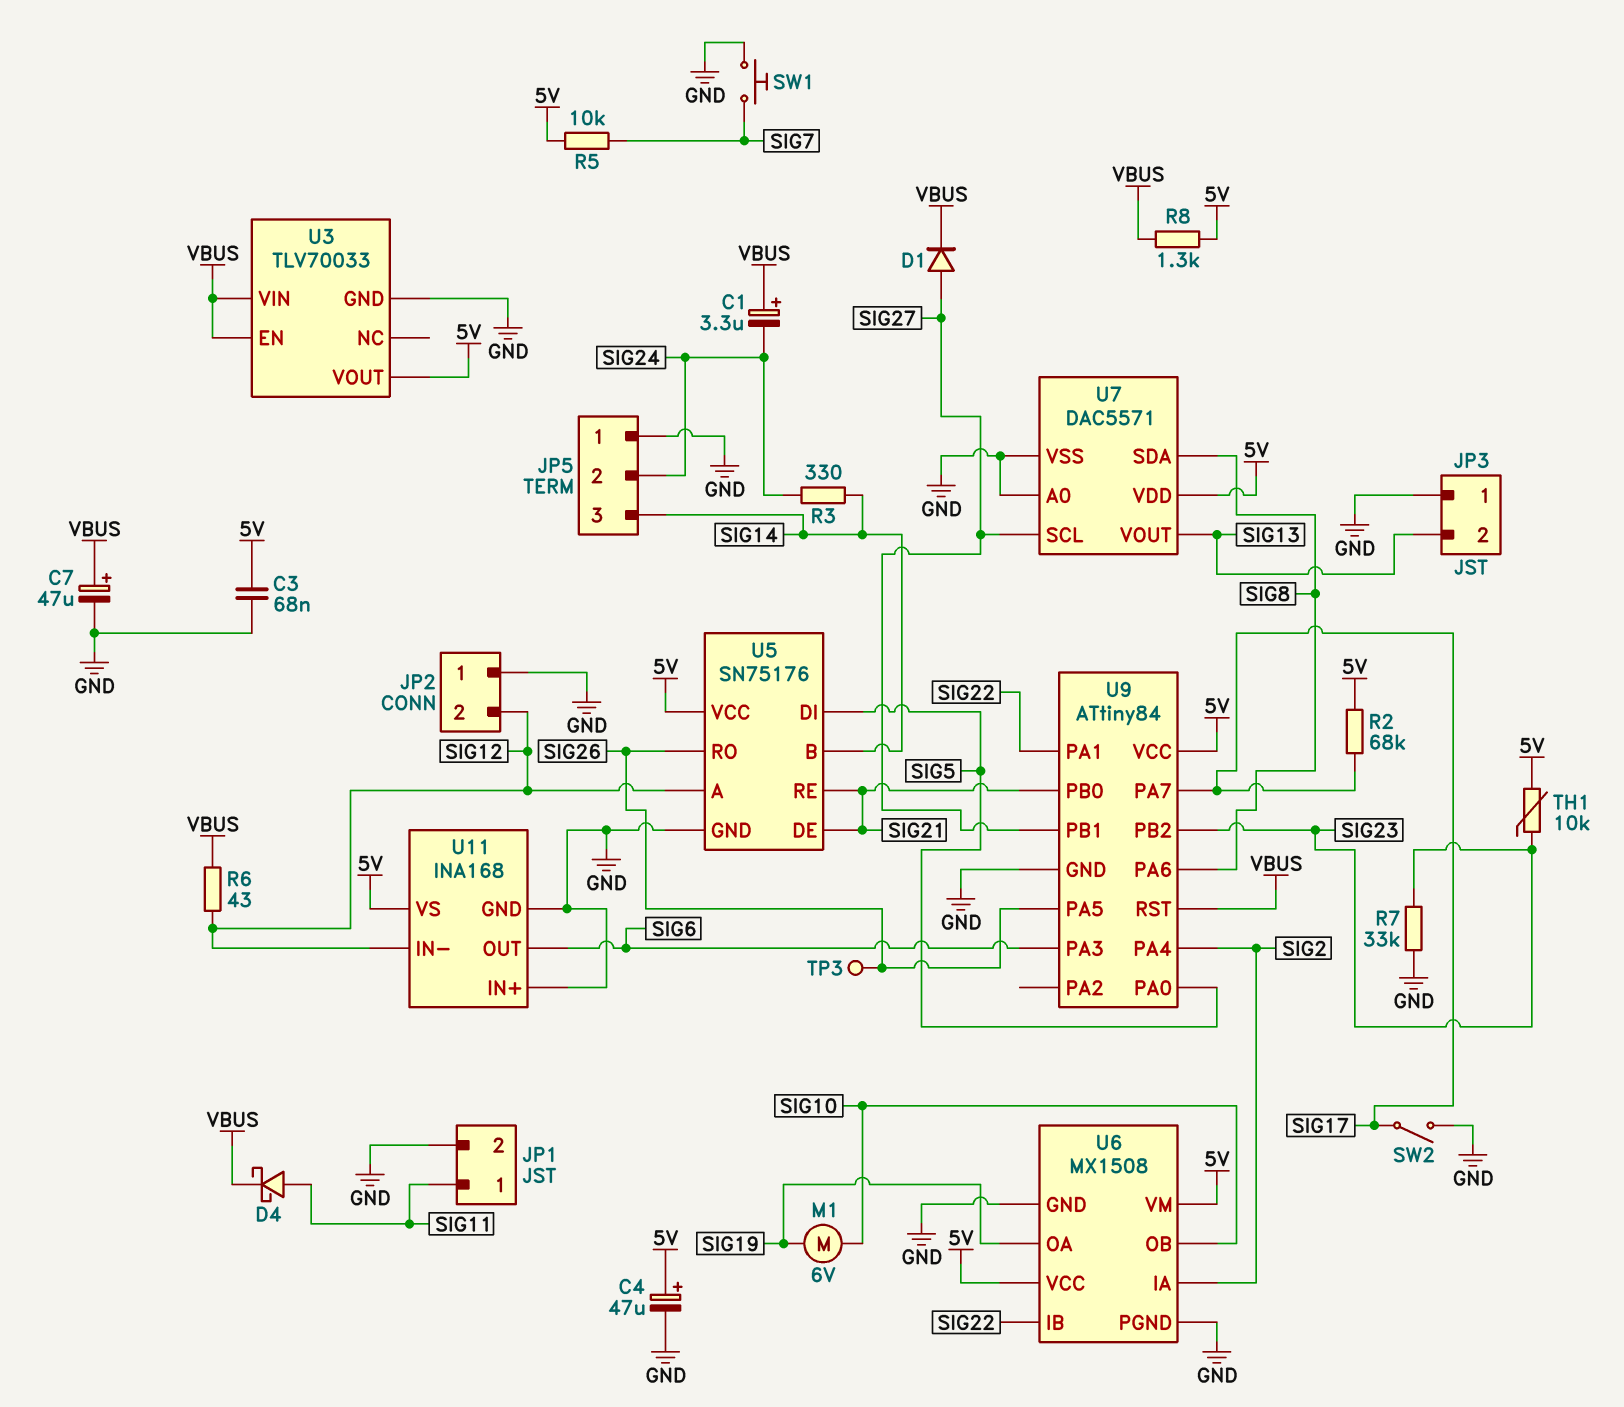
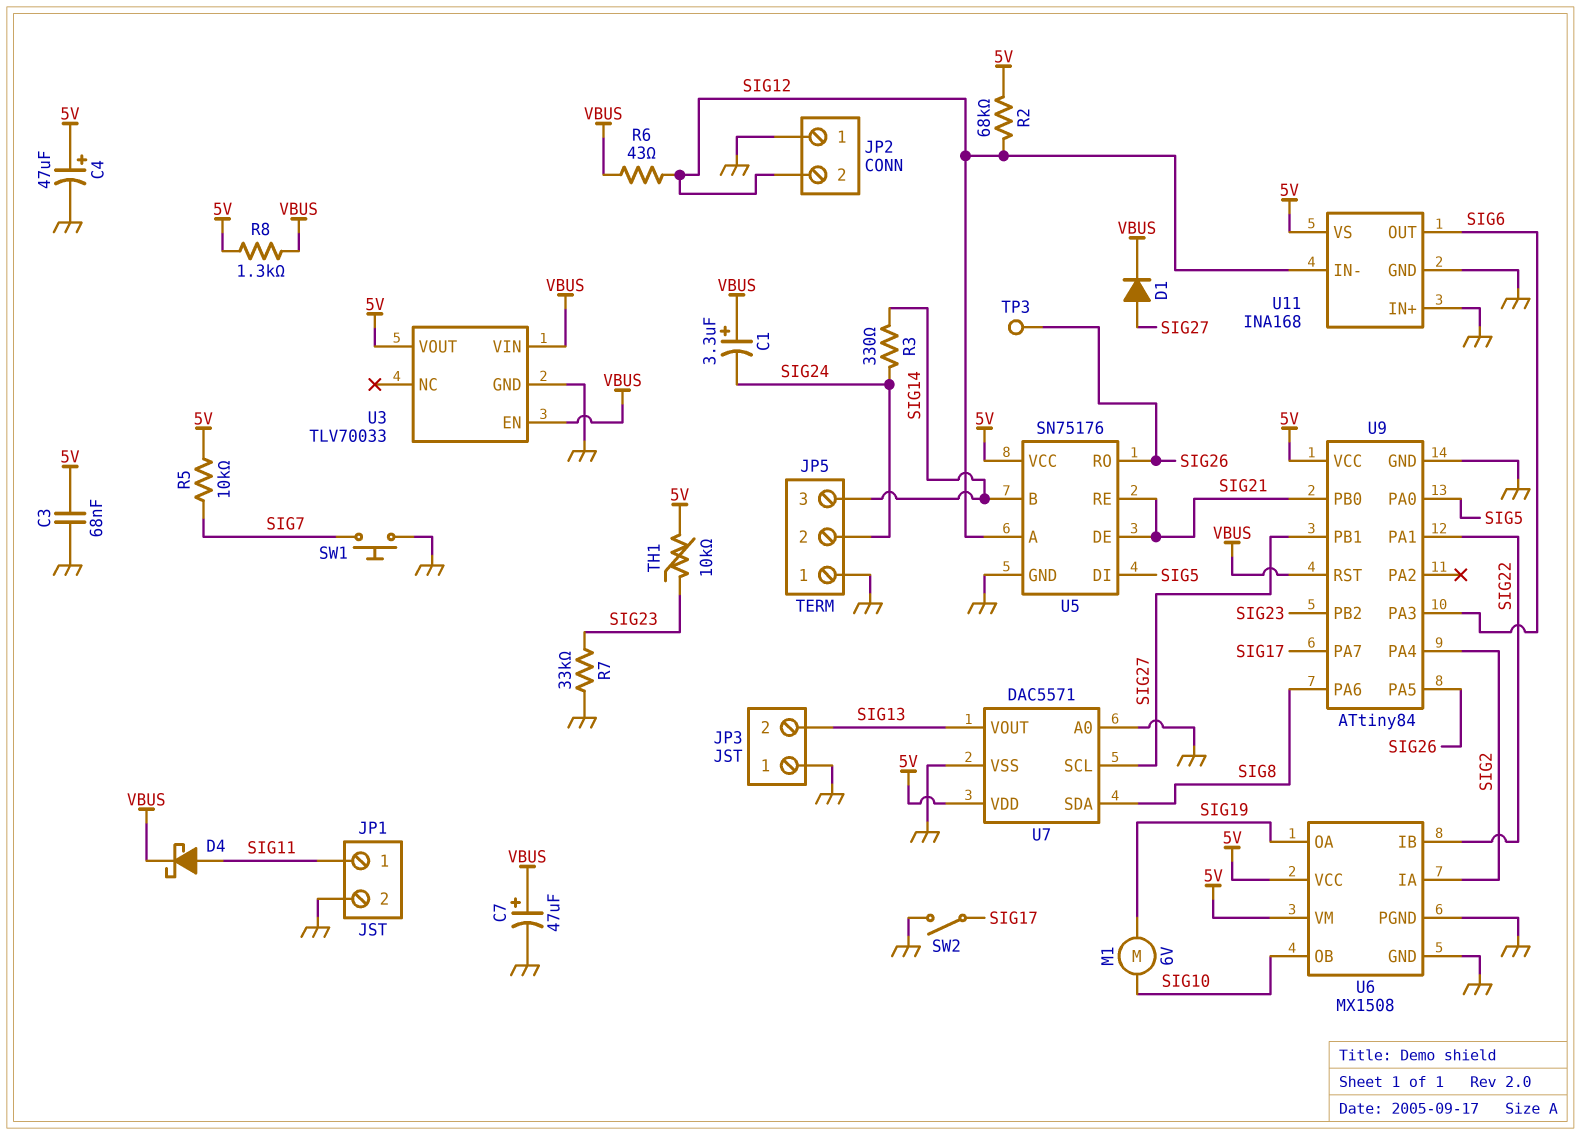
R2: 68k (5V, SIG17) -> 68k (5V, SIG12)

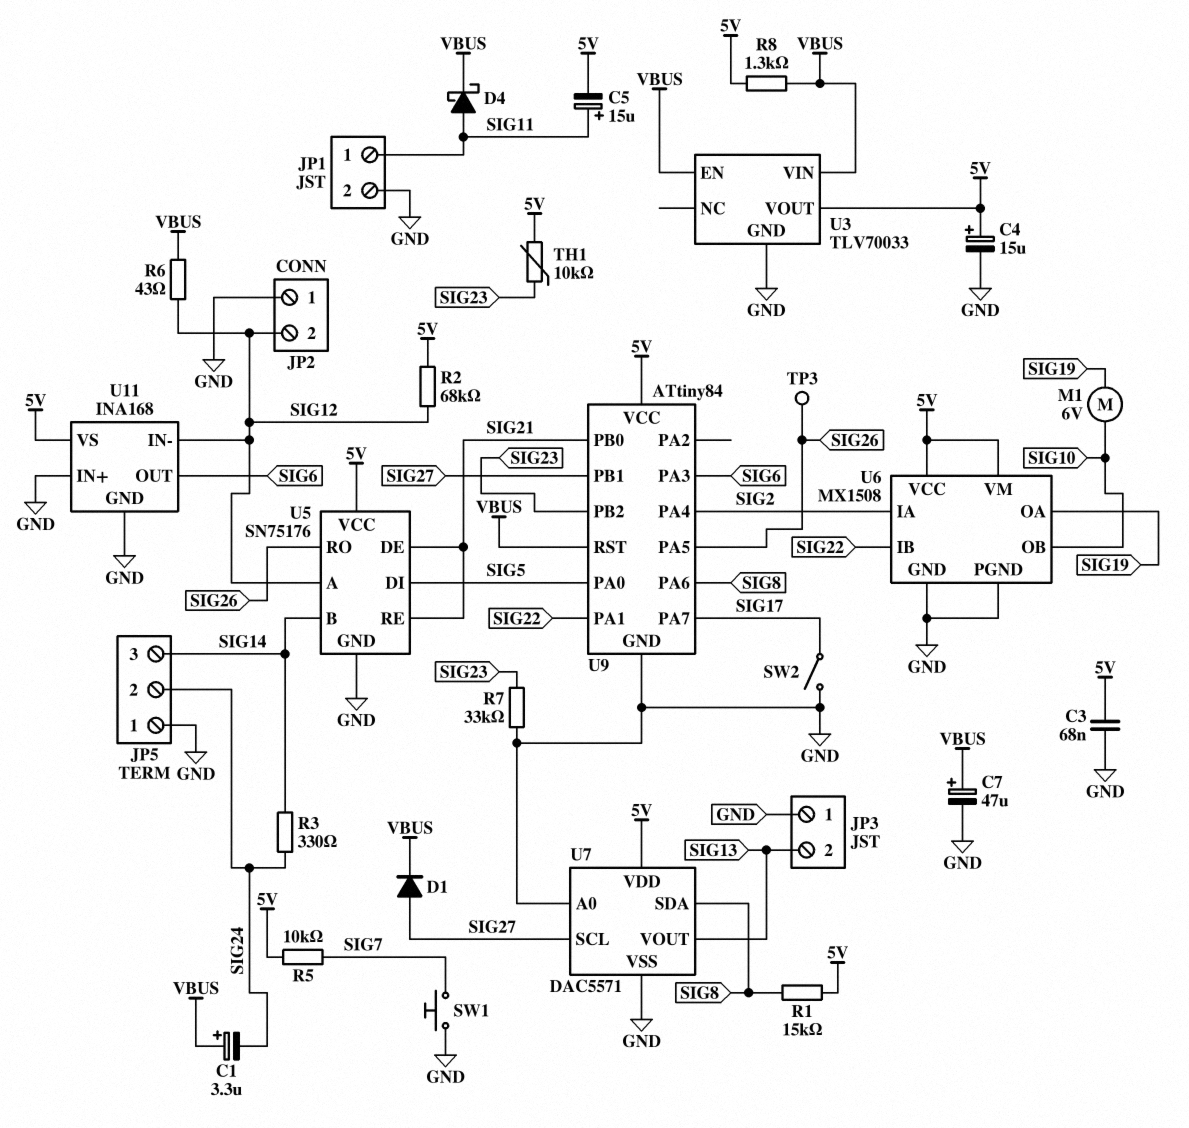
C4: 47uF (plus 5V, minus GND) -> 15uF (plus 5V, minus GND)
C5: none -> 15uF (plus SIG11, minus 5V)
R1: none -> 15k (5V, SIG8)

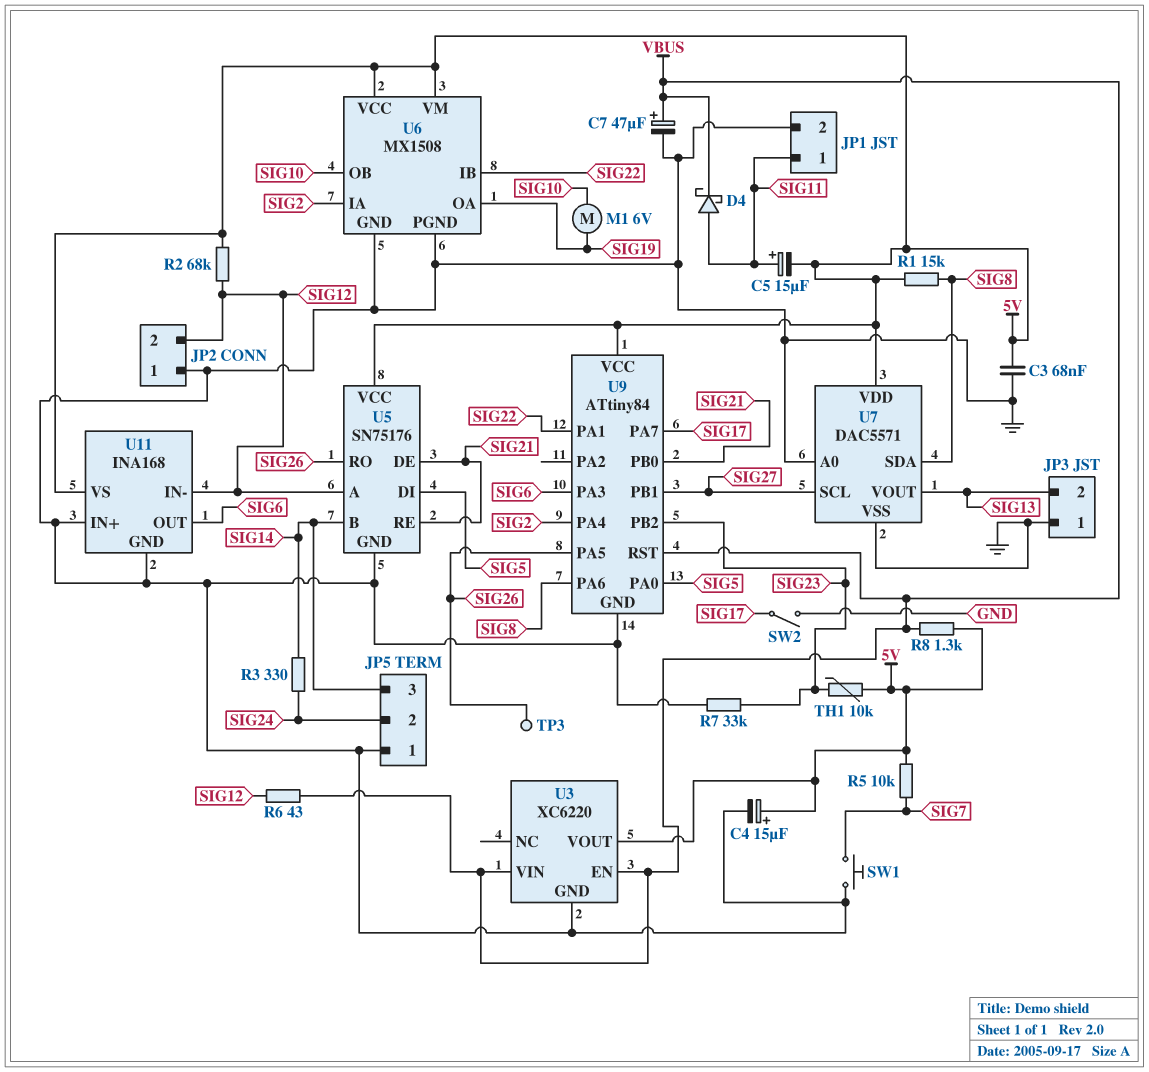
C1: 3.3uF (plus VBUS, minus SIG24) -> none
D1: diode (A SIG27, K VBUS) -> none
U3: TLV70033 -> XC6220

